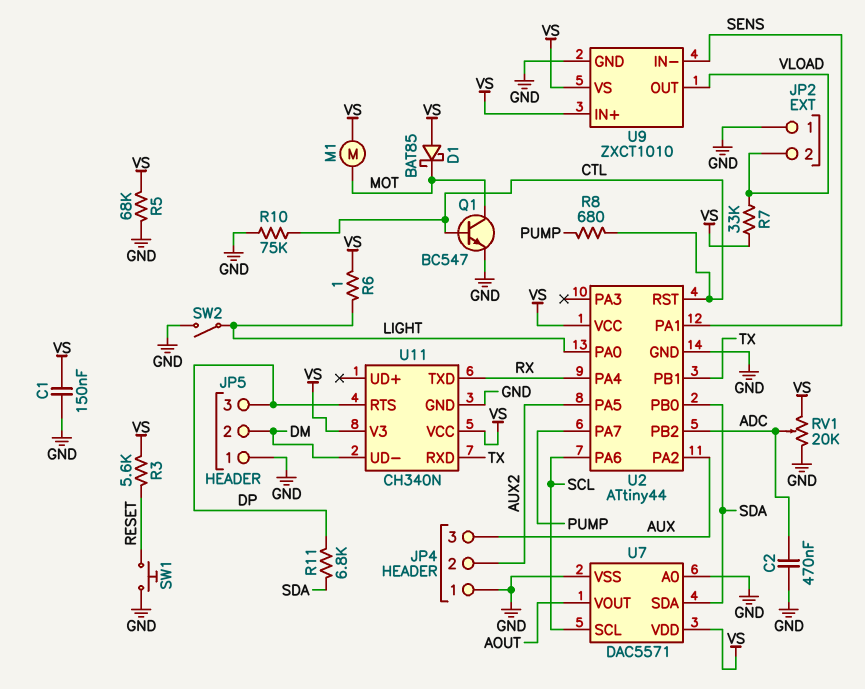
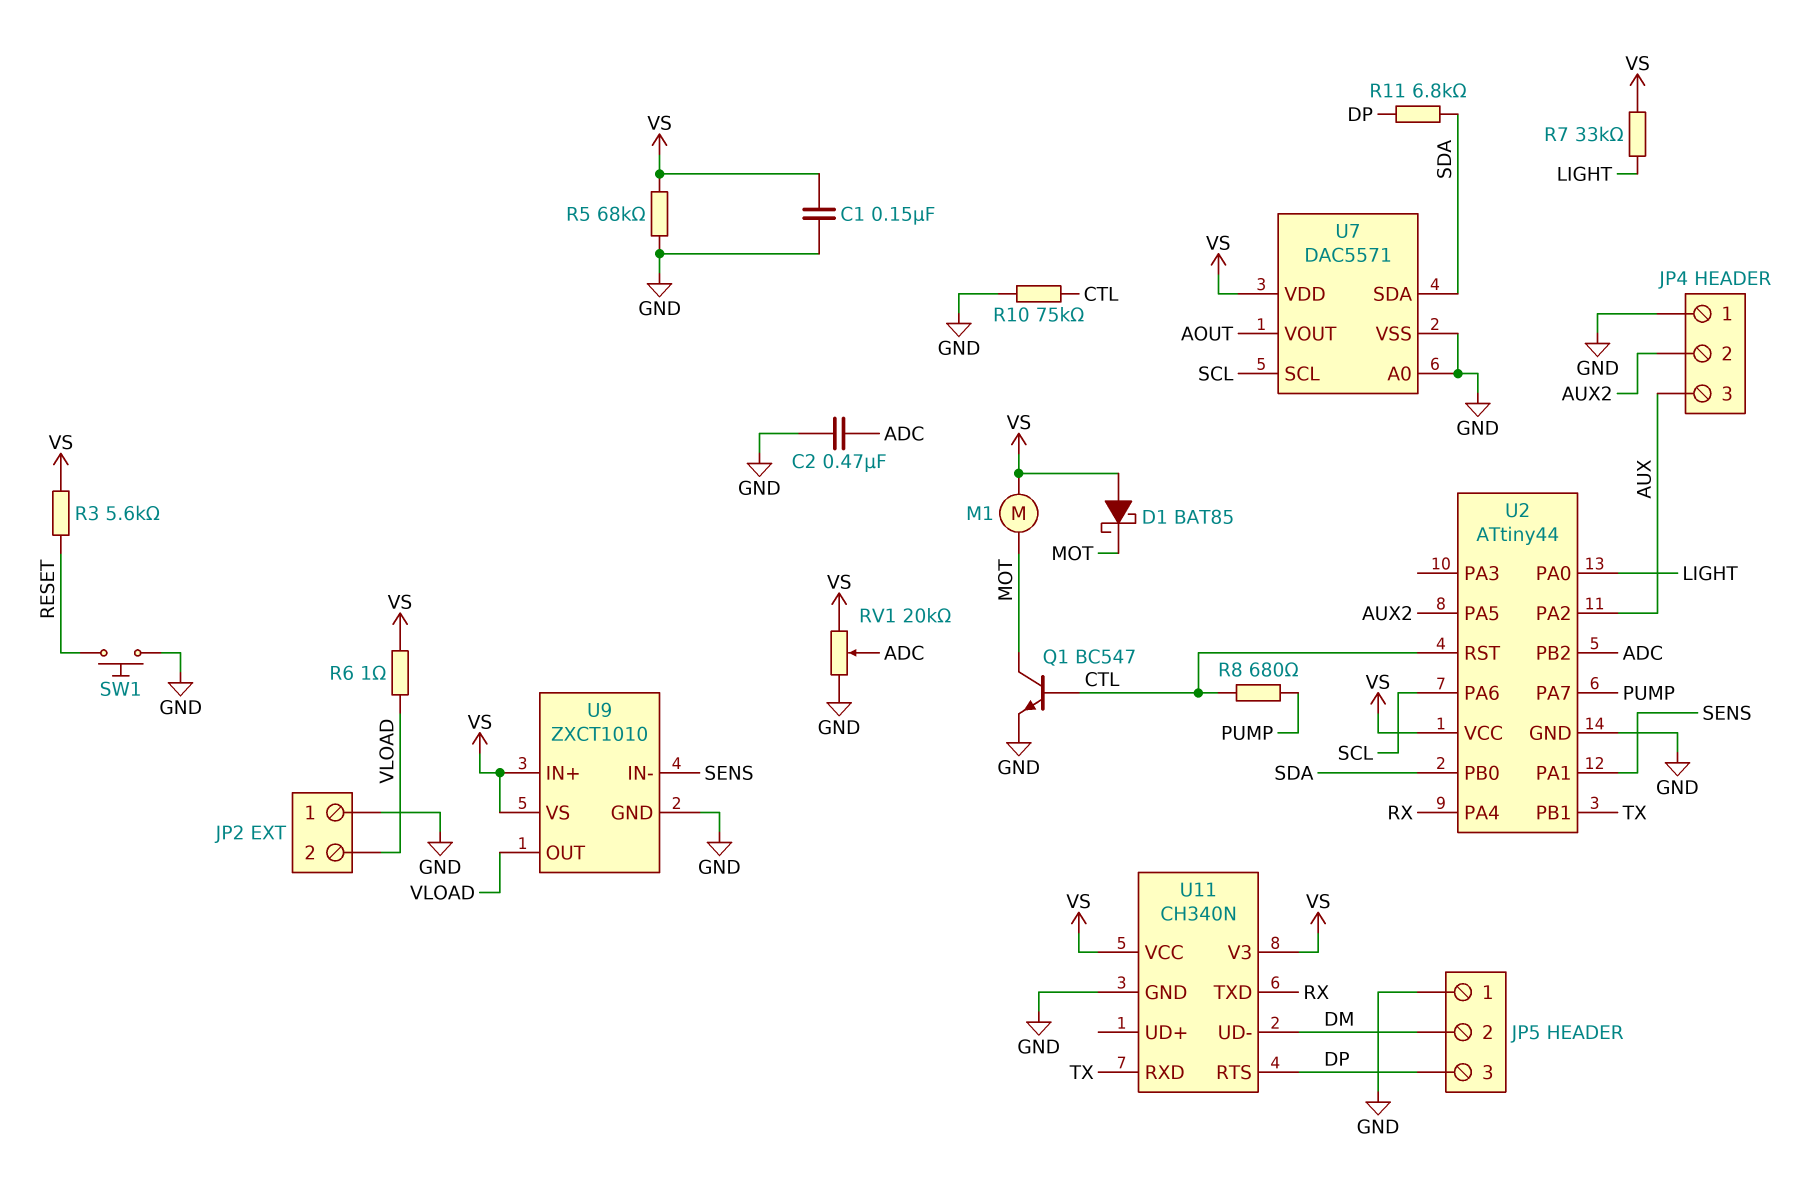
R6: 1 (LIGHT, VS) -> 1 (VLOAD, VS)
R7: 33k (VLOAD, VS) -> 33k (LIGHT, VS)
SW2: switch (GND, LIGHT) -> none

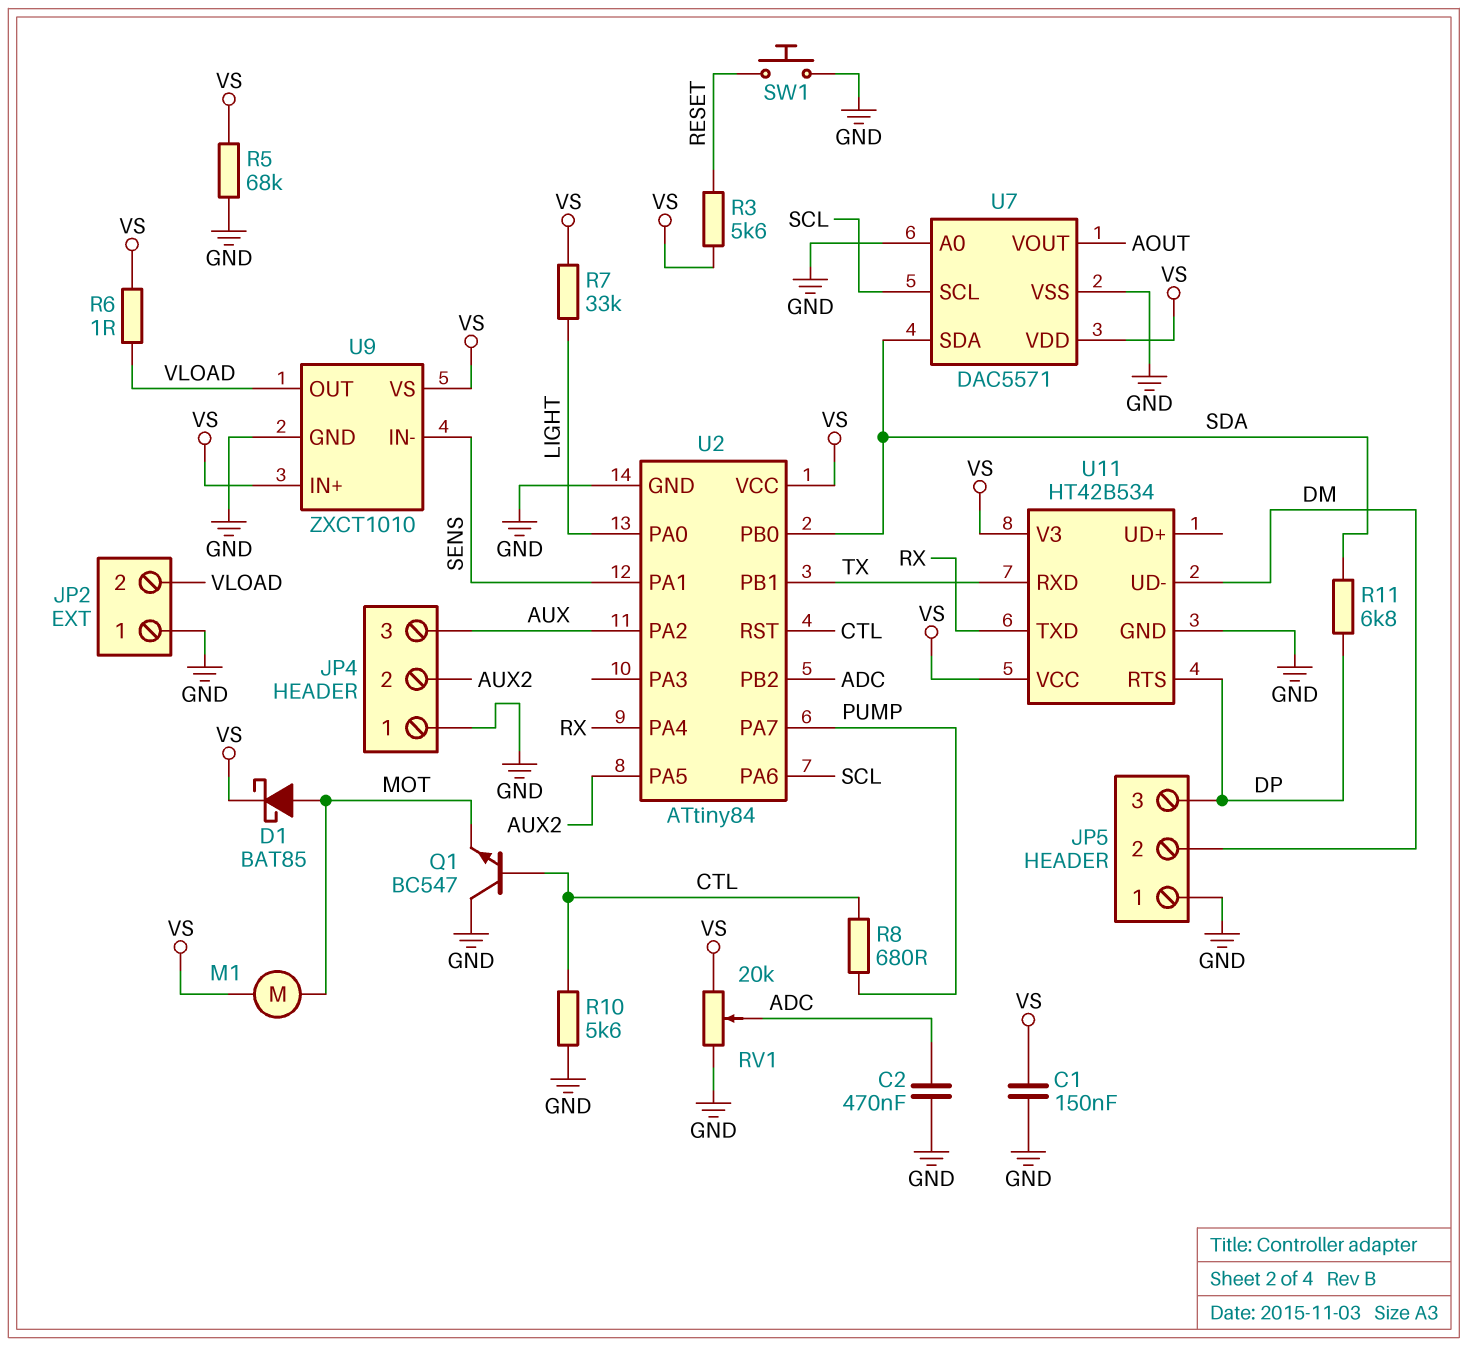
D1: schottky BAT85 (A VS, K MOT) -> schottky BAT85 (A MOT, K VS)
Q1: NPN BC547 (B CTL, C MOT, E GND) -> NPN BC547 (B CTL, C GND, E MOT)
R10: 75k (CTL, GND) -> 5.6k (CTL, GND)
U2: ATtiny44 -> ATtiny84
U11: CH340N -> HT42B534

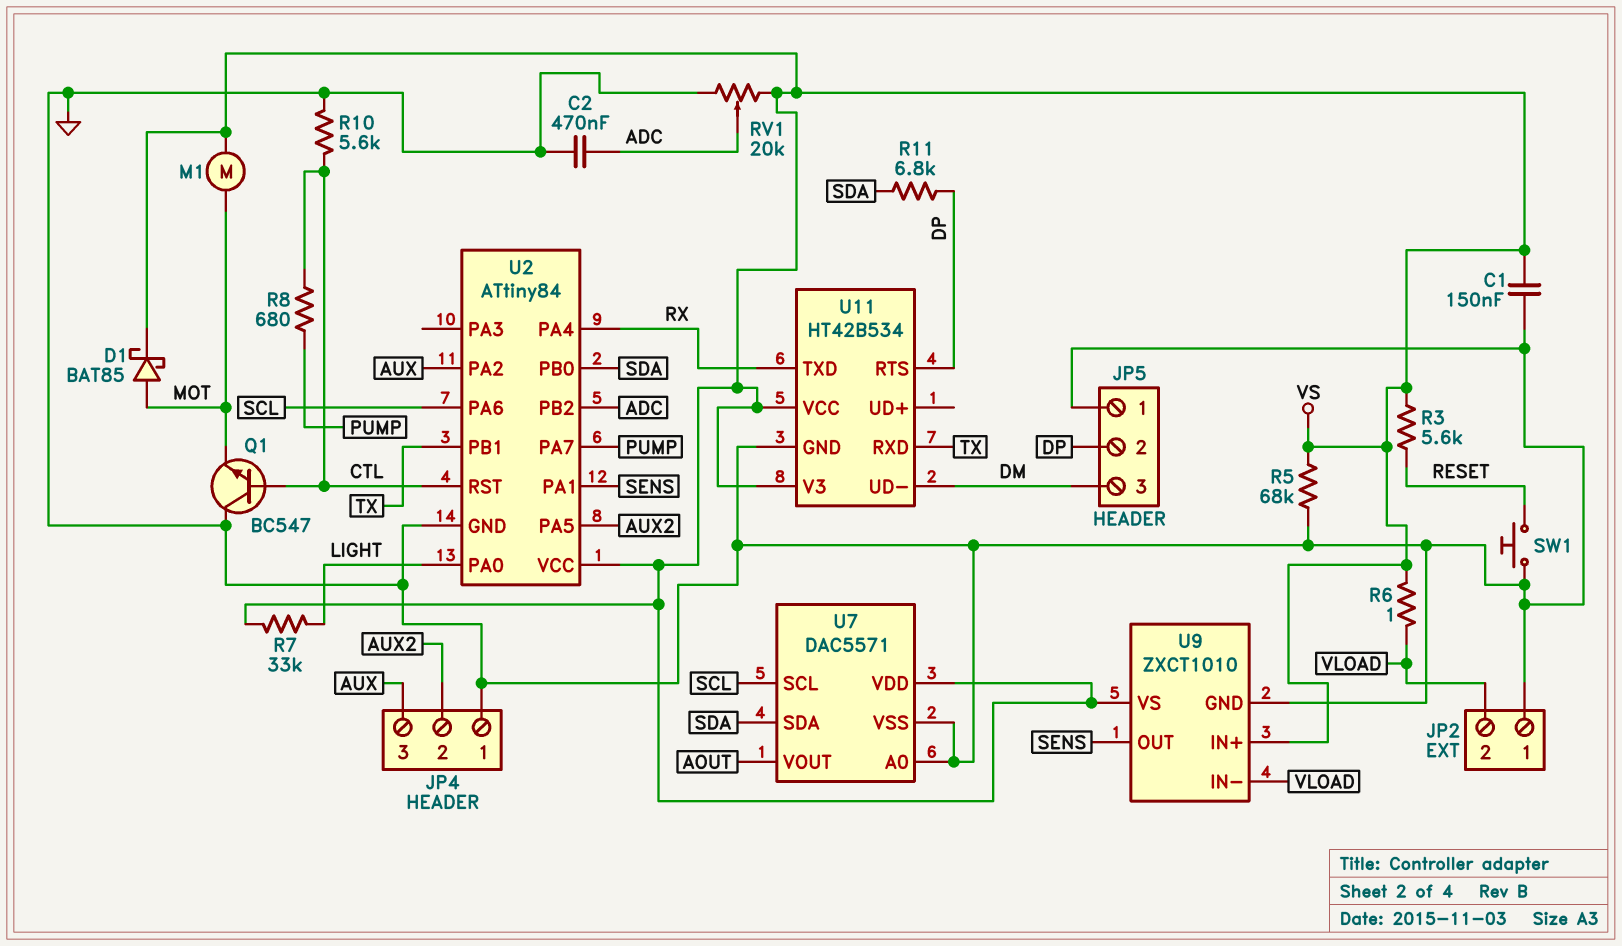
JP5 pin 2: DM -> DP
JP5 pin 3: DP -> DM
U9 pin IN-: SENS -> VLOAD
U9 pin OUT: VLOAD -> SENS

